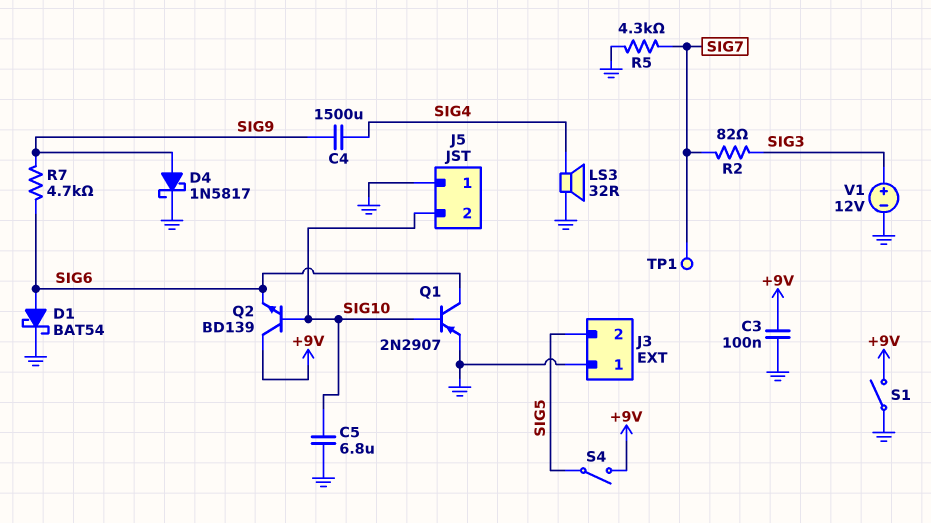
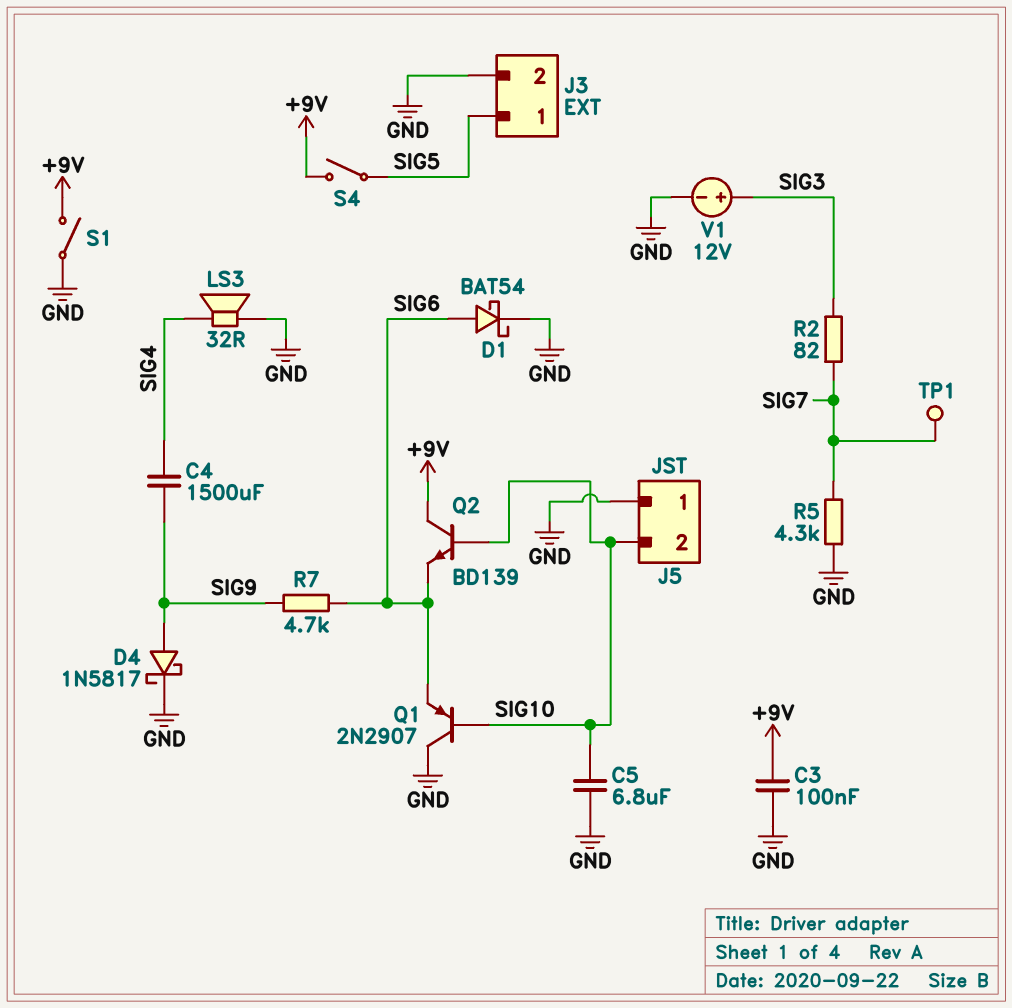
J3 pin 1: GND -> SIG5
J3 pin 2: SIG5 -> GND
Q1: PNP 2N2907 (B SIG10, C SIG6, E GND) -> PNP 2N2907 (B SIG10, C GND, E SIG6)

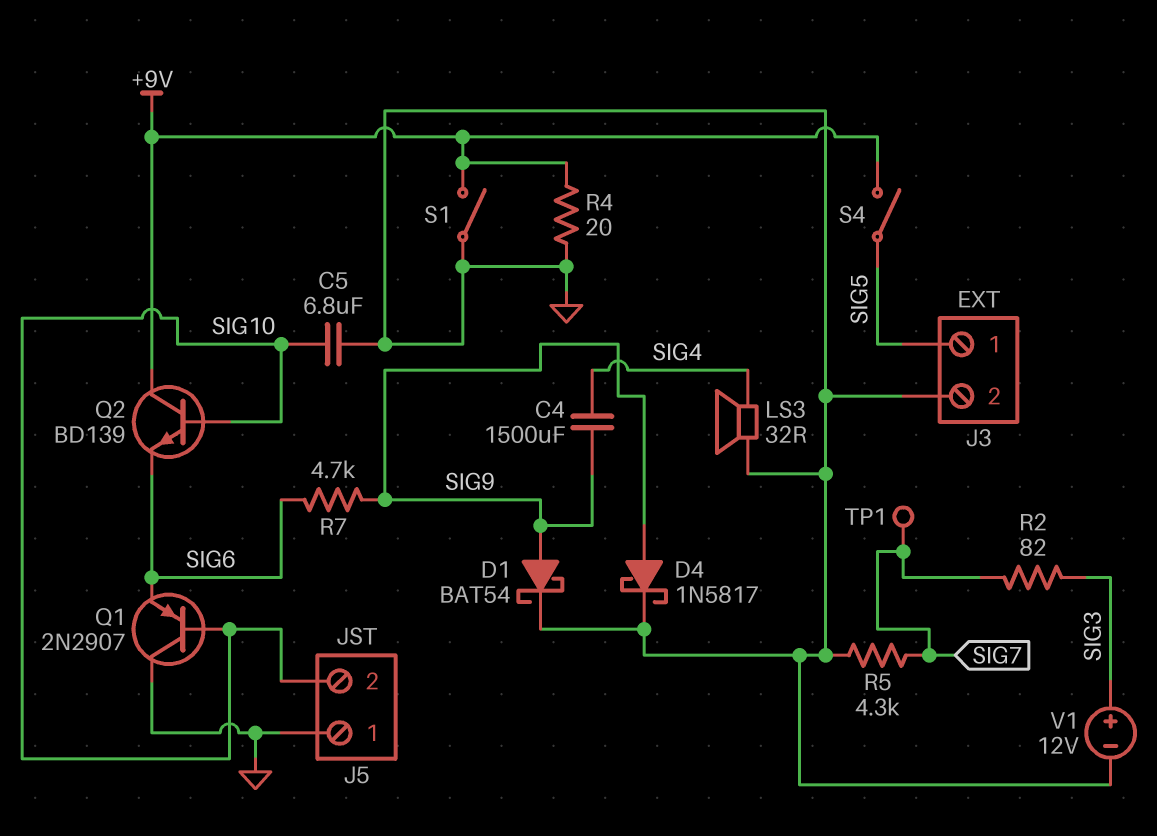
C3: 100nF (+9V, GND) -> none
D1: schottky BAT54 (A SIG6, K GND) -> schottky BAT54 (A SIG9, K GND)
R4: none -> 20 (+9V, GND)

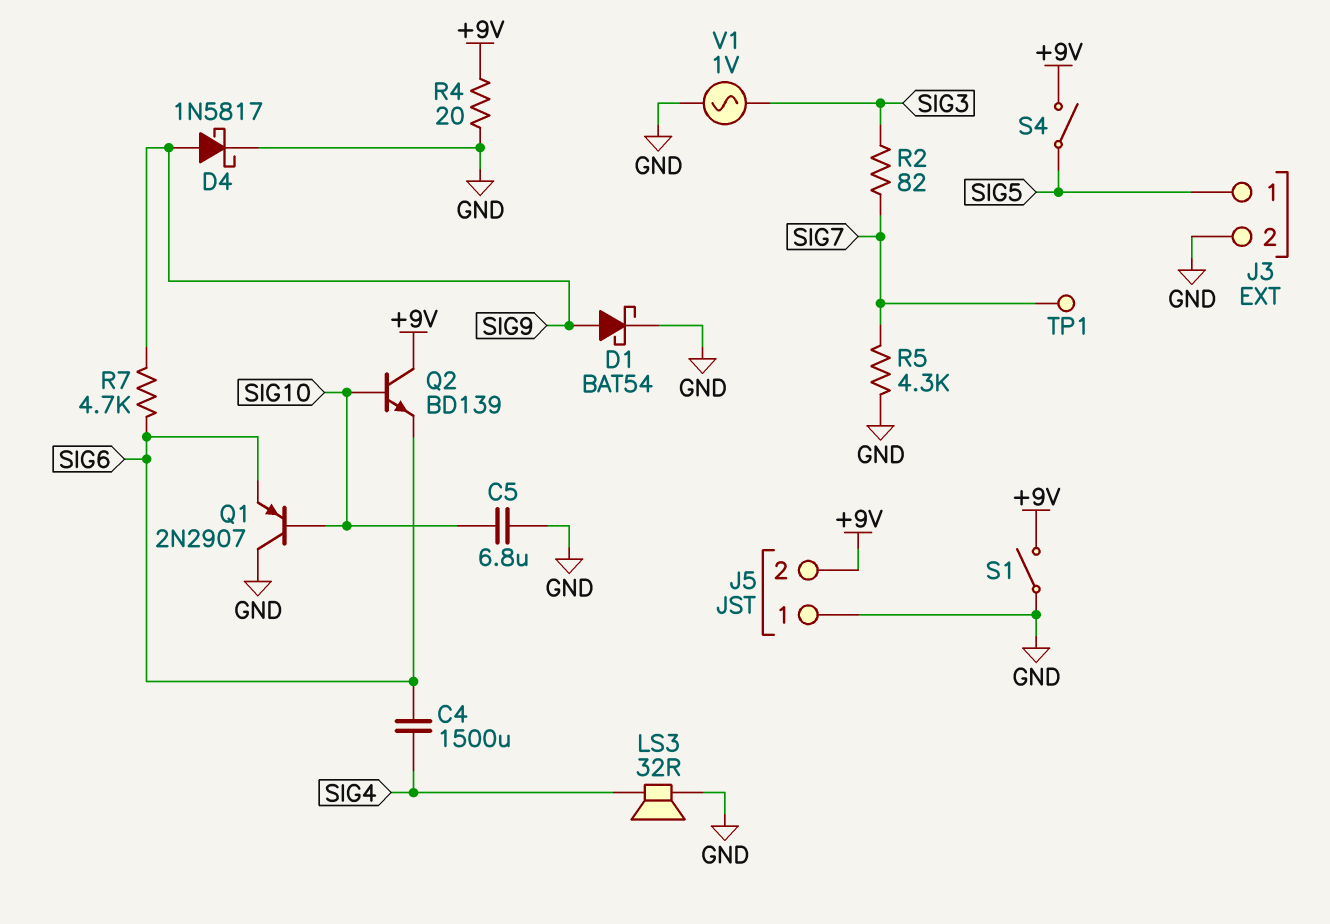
C4: 1500uF (SIG4, SIG9) -> 1500uF (SIG4, SIG6)
J5 pin 2: SIG10 -> +9V
V1: 12V (plus SIG3, minus GND) -> AC 1V (GND, SIG3)

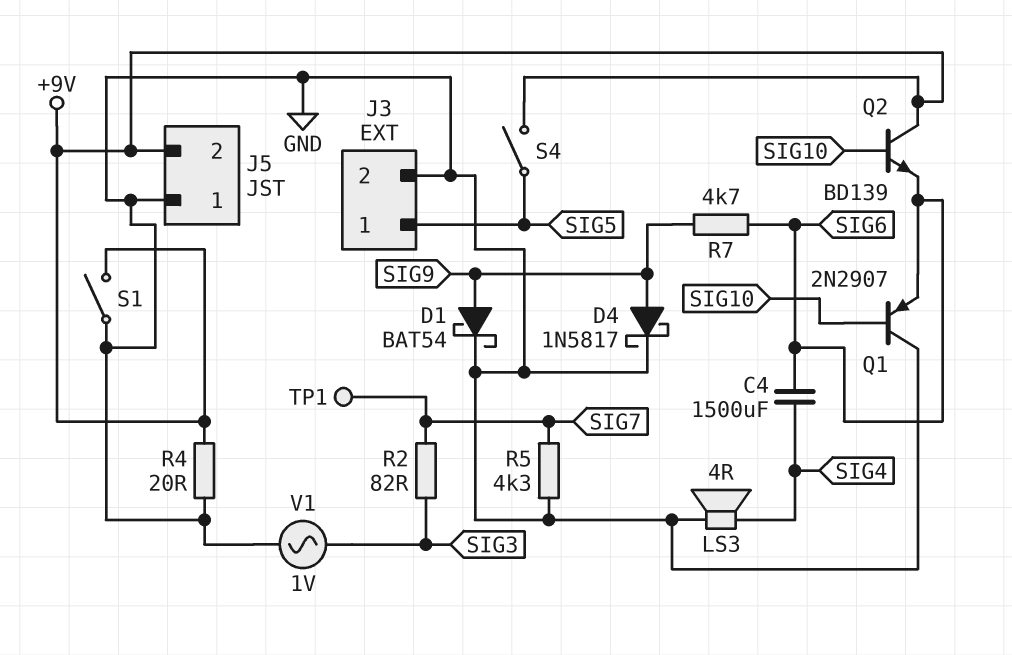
C5: 6.8uF (GND, SIG10) -> none
LS3: speaker 32R (GND, SIG4) -> speaker 4R (GND, SIG4)

